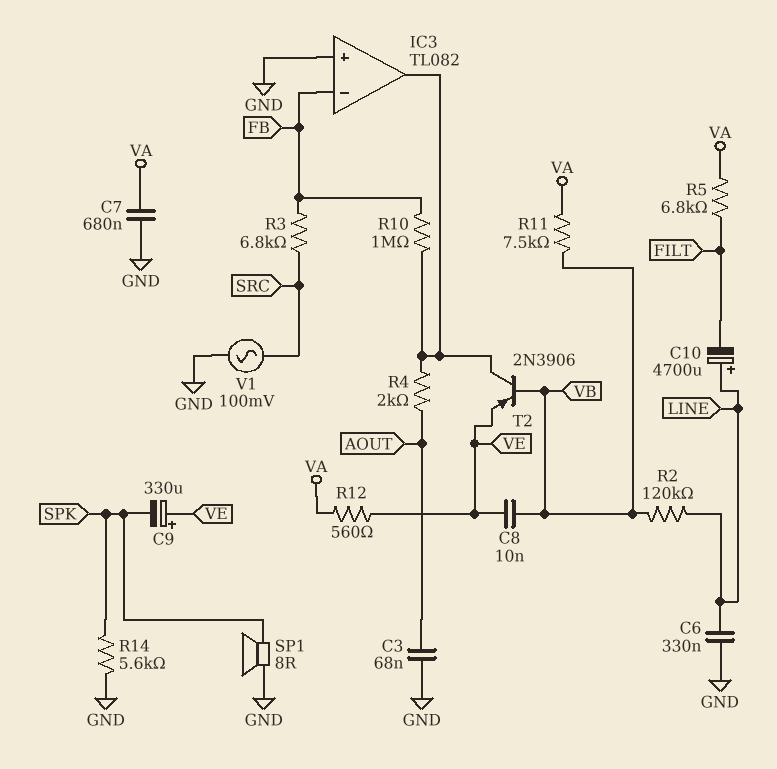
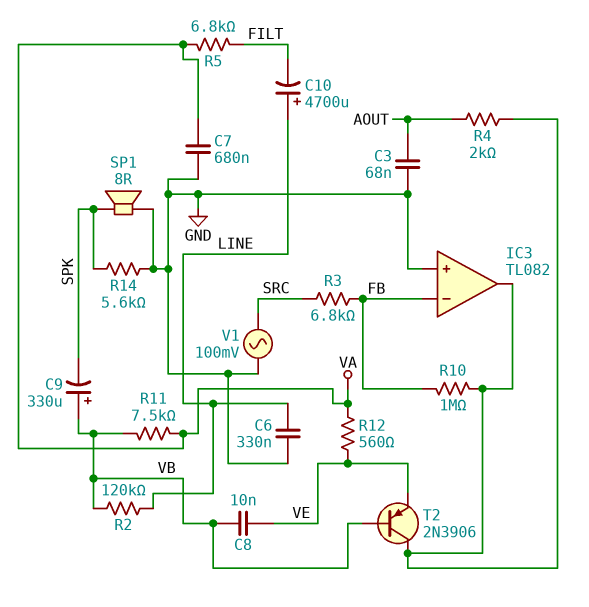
C9: 330uF (plus VE, minus SPK) -> 330uF (plus VB, minus SPK)

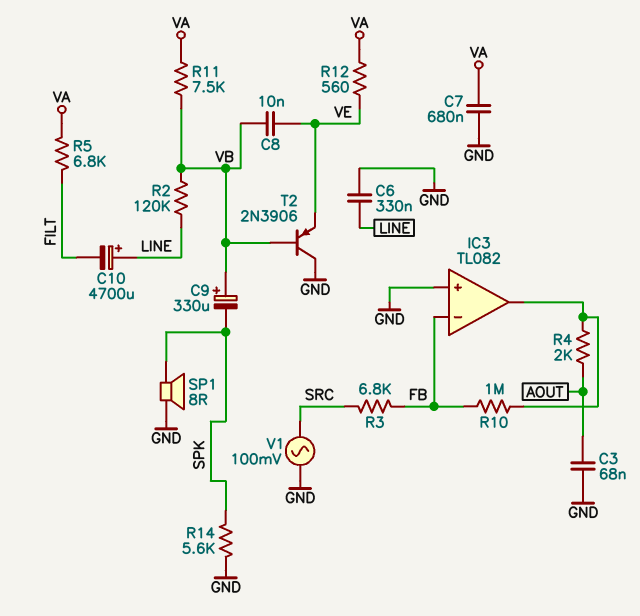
T2: PNP 2N3906 (B VB, C IC3/out, E VE) -> PNP 2N3906 (B VB, C GND, E VE)

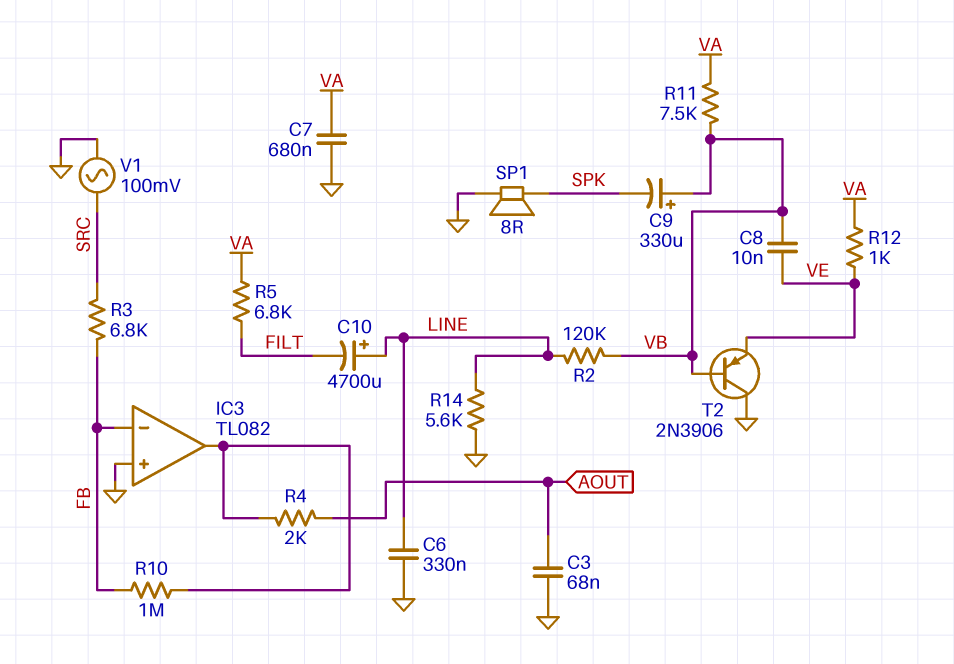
R12: 560 (VA, VE) -> 1k (VA, VE)
R14: 5.6k (GND, SPK) -> 5.6k (GND, LINE)

